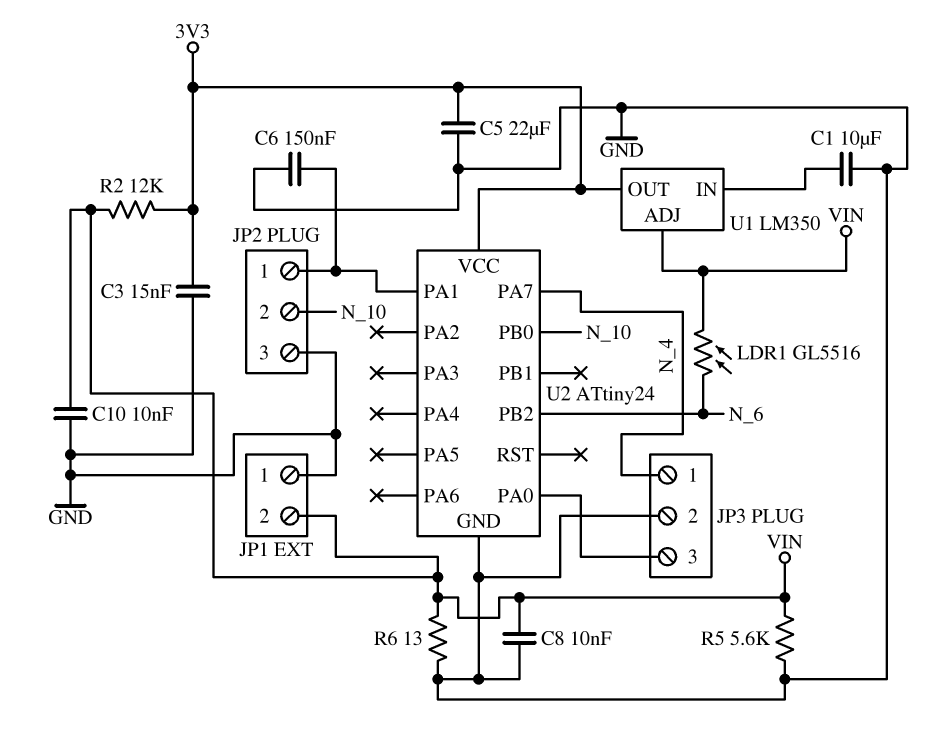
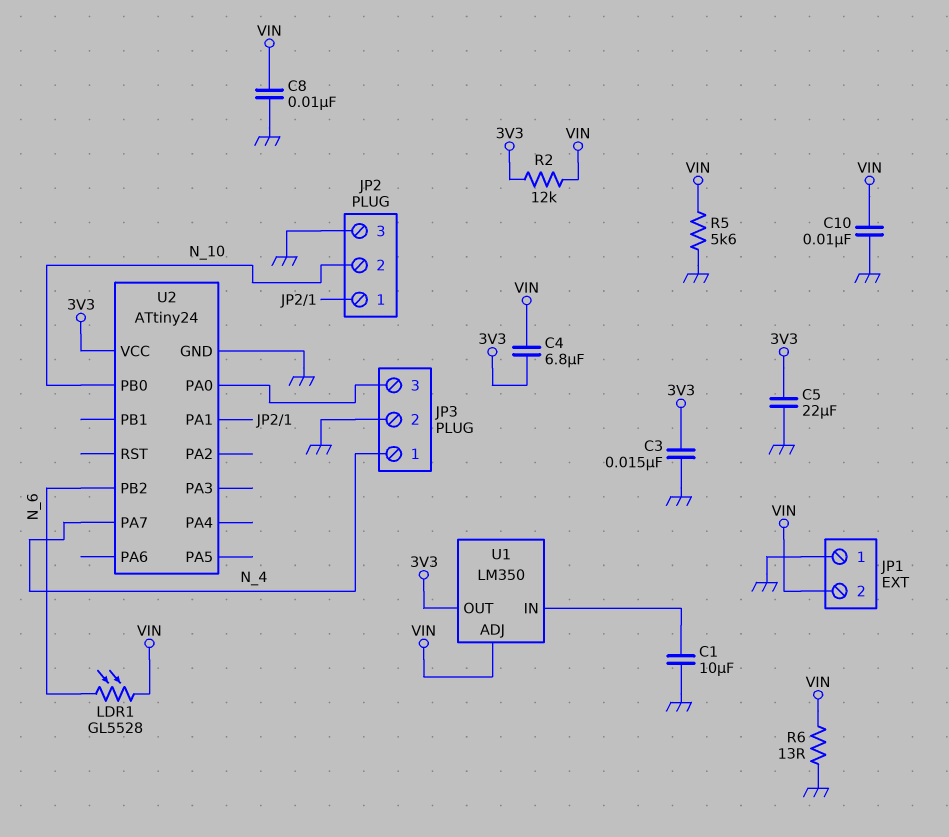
C4: none -> 6.8uF (3V3, VIN)
C6: 150nF (GND, JP2/1) -> none
LDR1: GL5516 (N_6, VIN) -> GL5528 (N_6, VIN)

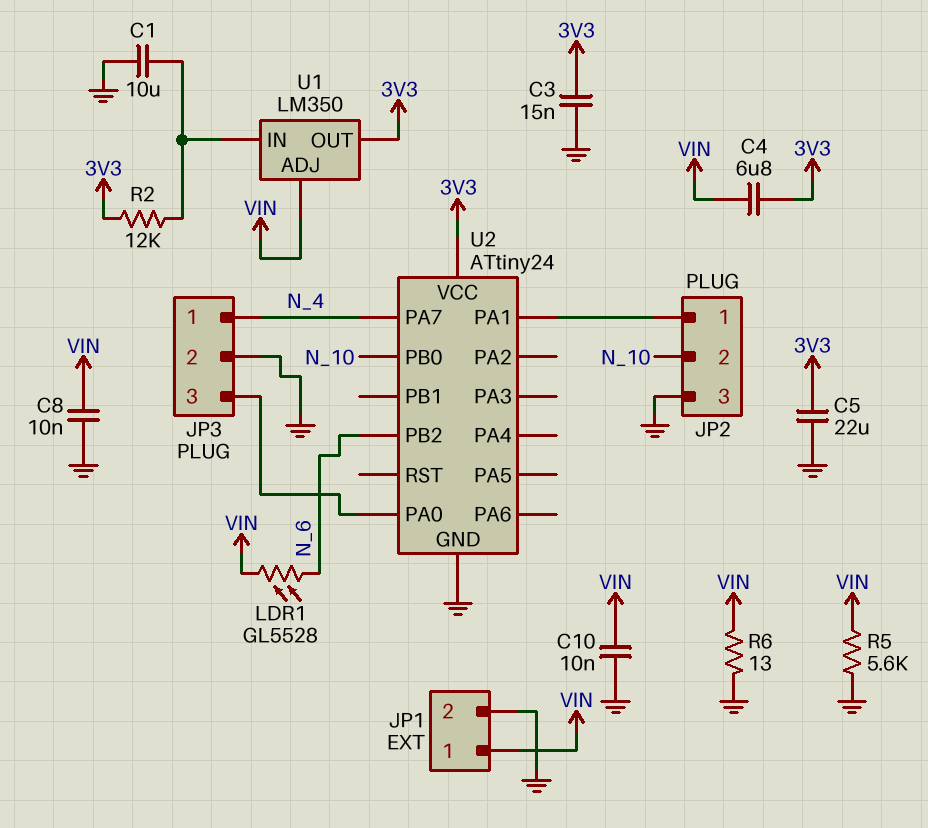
JP1 pin 1: GND -> VIN
JP1 pin 2: VIN -> GND
R2: 12k (3V3, VIN) -> 12k (3V3, U1/IN)

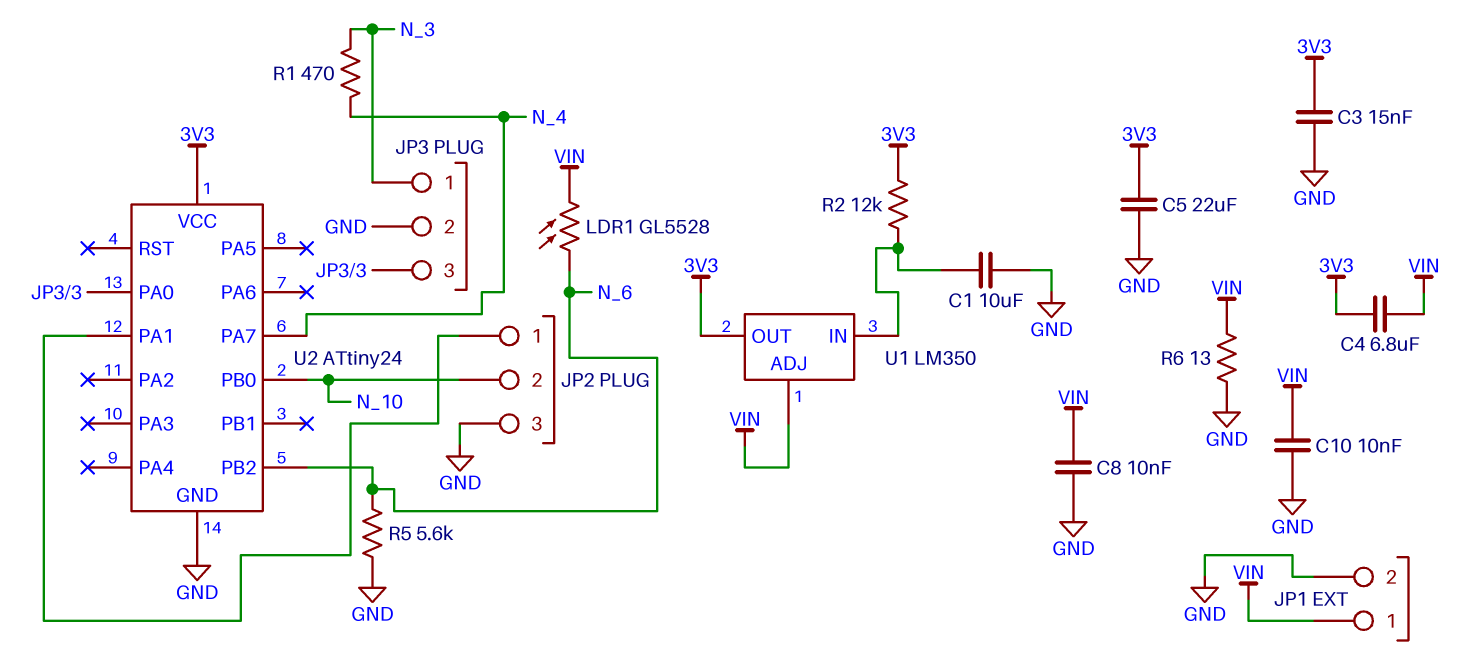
JP3 pin 1: N_4 -> N_3
R1: none -> 470 (N_3, N_4)
R5: 5.6k (GND, VIN) -> 5.6k (GND, N_6)

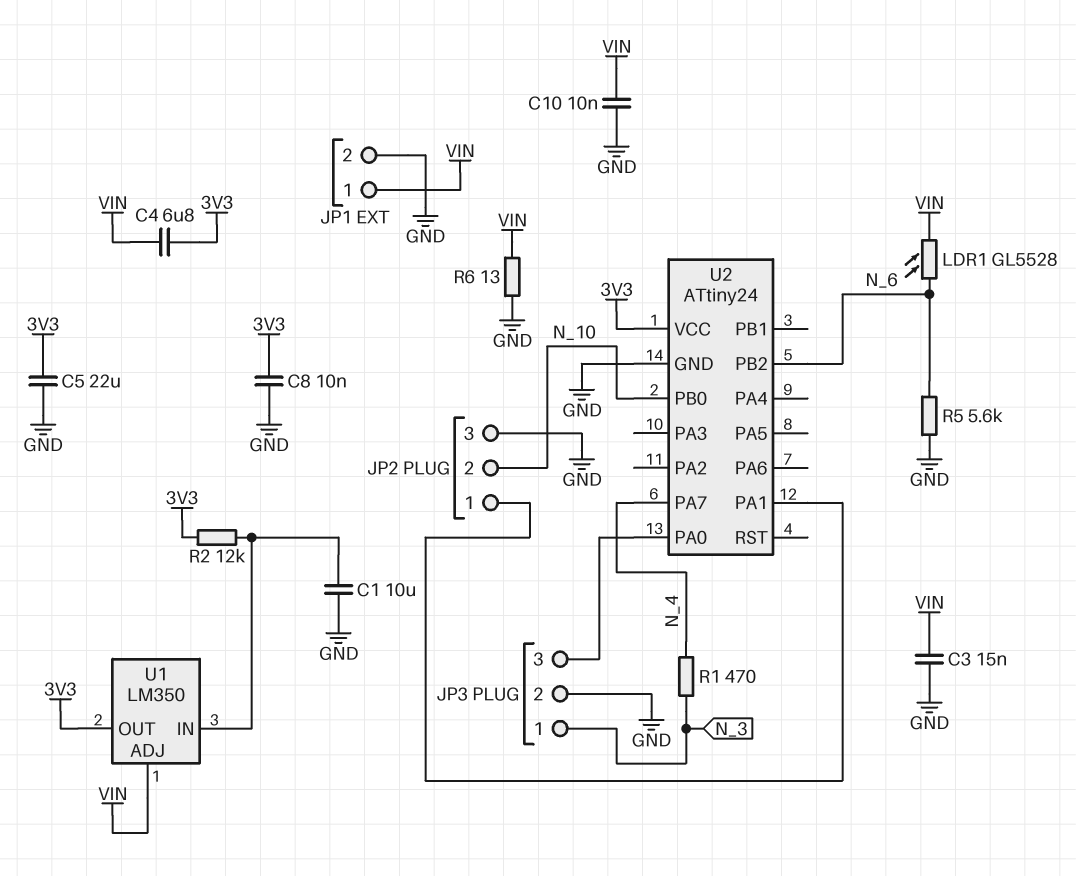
C3: 15nF (3V3, GND) -> 15nF (GND, VIN)
C8: 10nF (GND, VIN) -> 10nF (3V3, GND)

